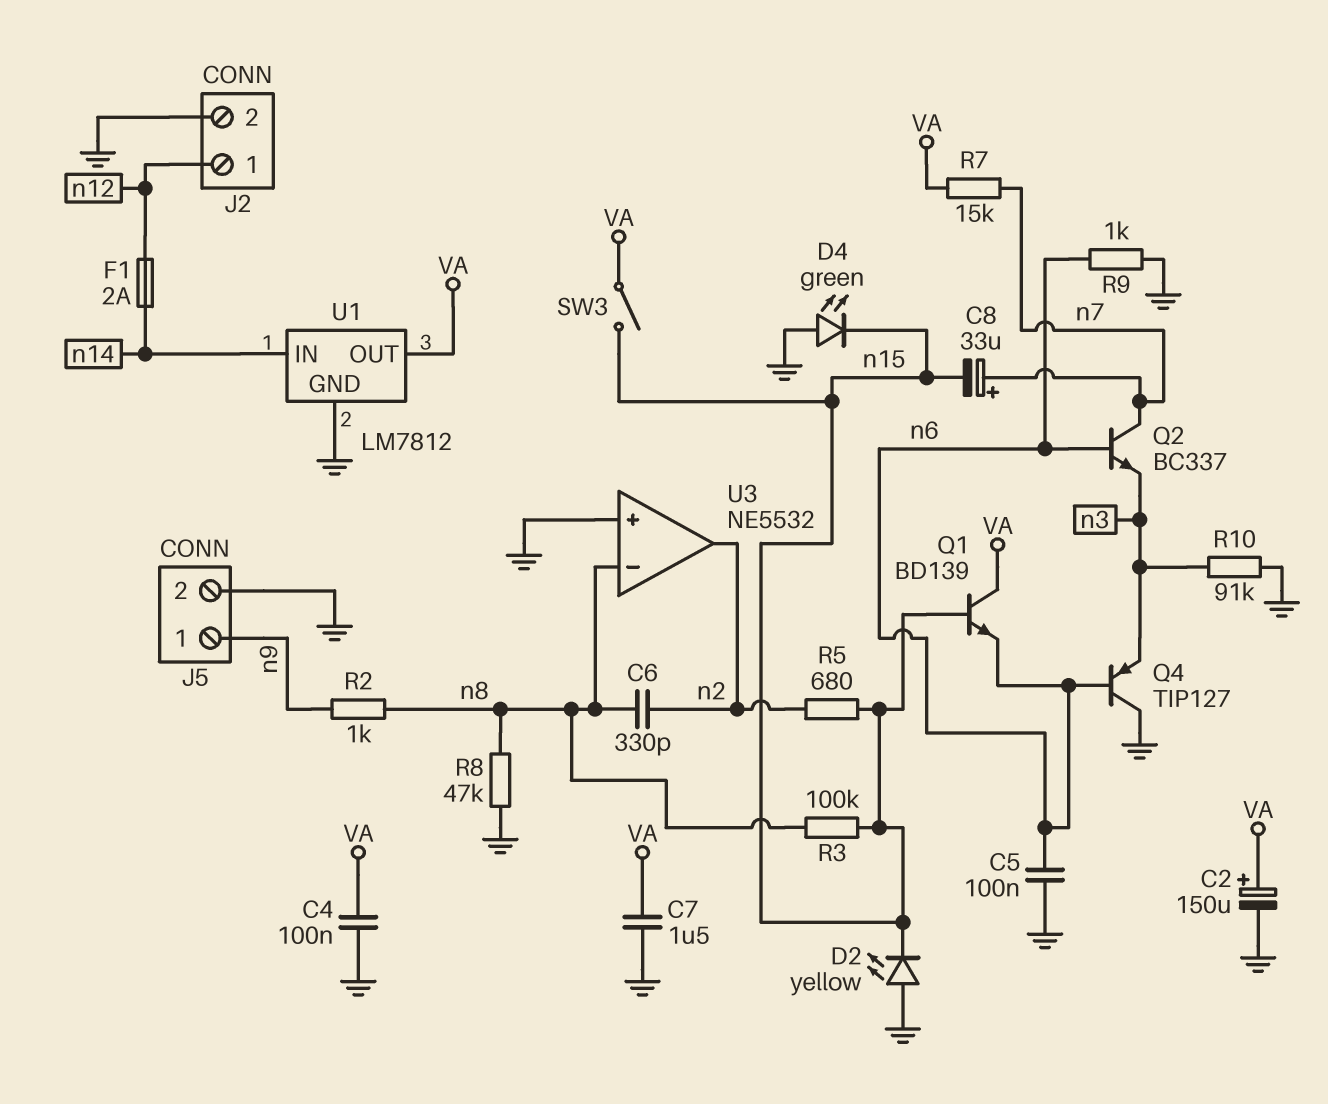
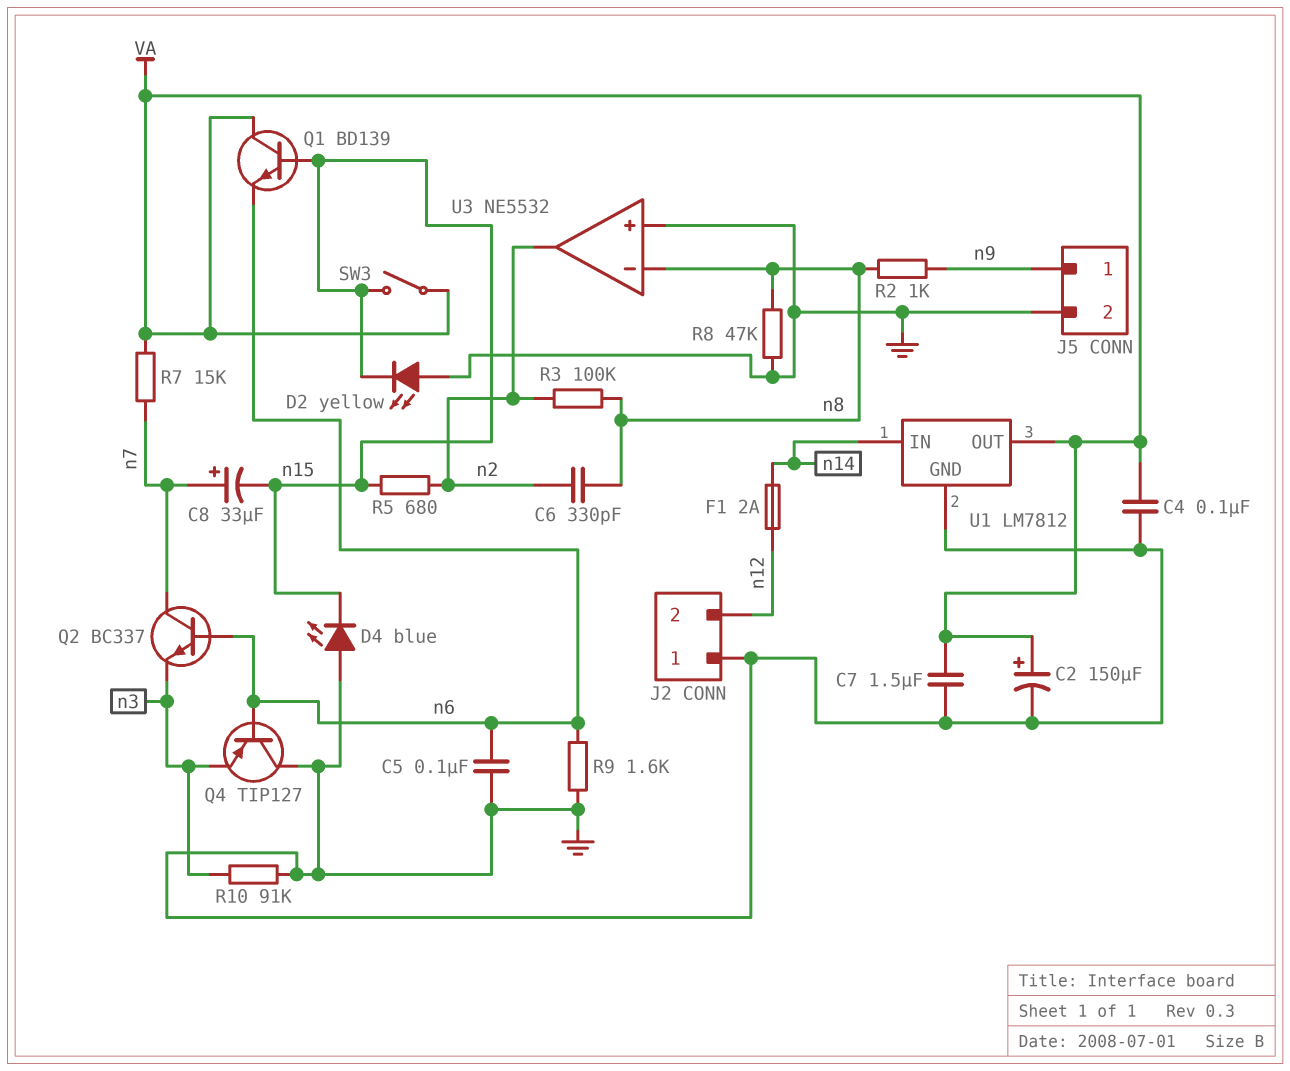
D4: LED green (A GND, K n15) -> LED blue (A GND, K n15)
J2 pin 1: n12 -> GND
J2 pin 2: GND -> n12
R3: 100k (n8, n15) -> 100k (n2, n8)
R9: 1k (GND, n6) -> 1.6k (GND, n6)

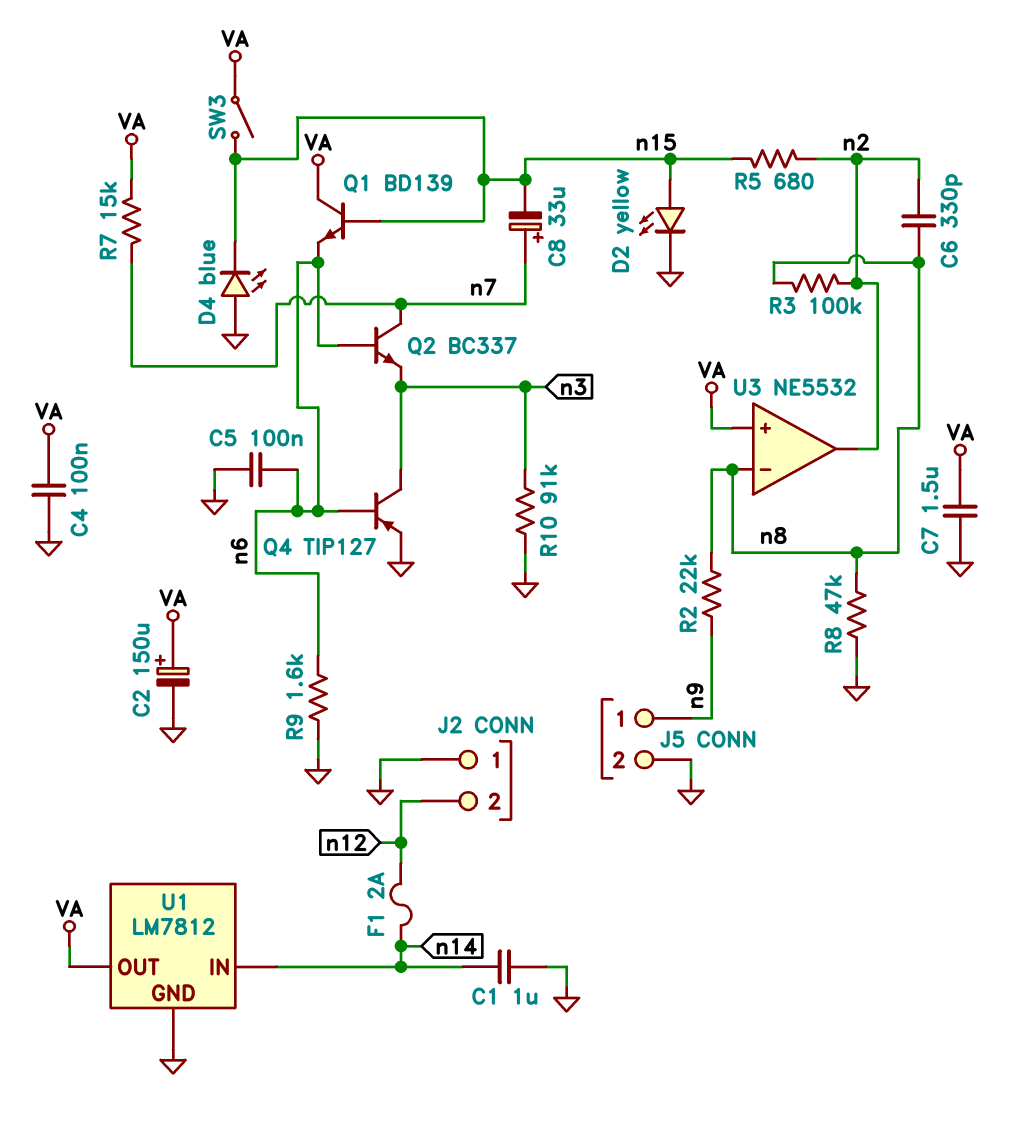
C1: none -> 1uF (GND, n14)
D2: LED yellow (A GND, K n15) -> LED yellow (A n15, K GND)
Q4: PNP TIP127 (B n6, C GND, E n3) -> PNP TIP127 (B n6, C n3, E GND)
R2: 1k (n8, n9) -> 22k (n8, n9)
U3 pin in+: GND -> VA

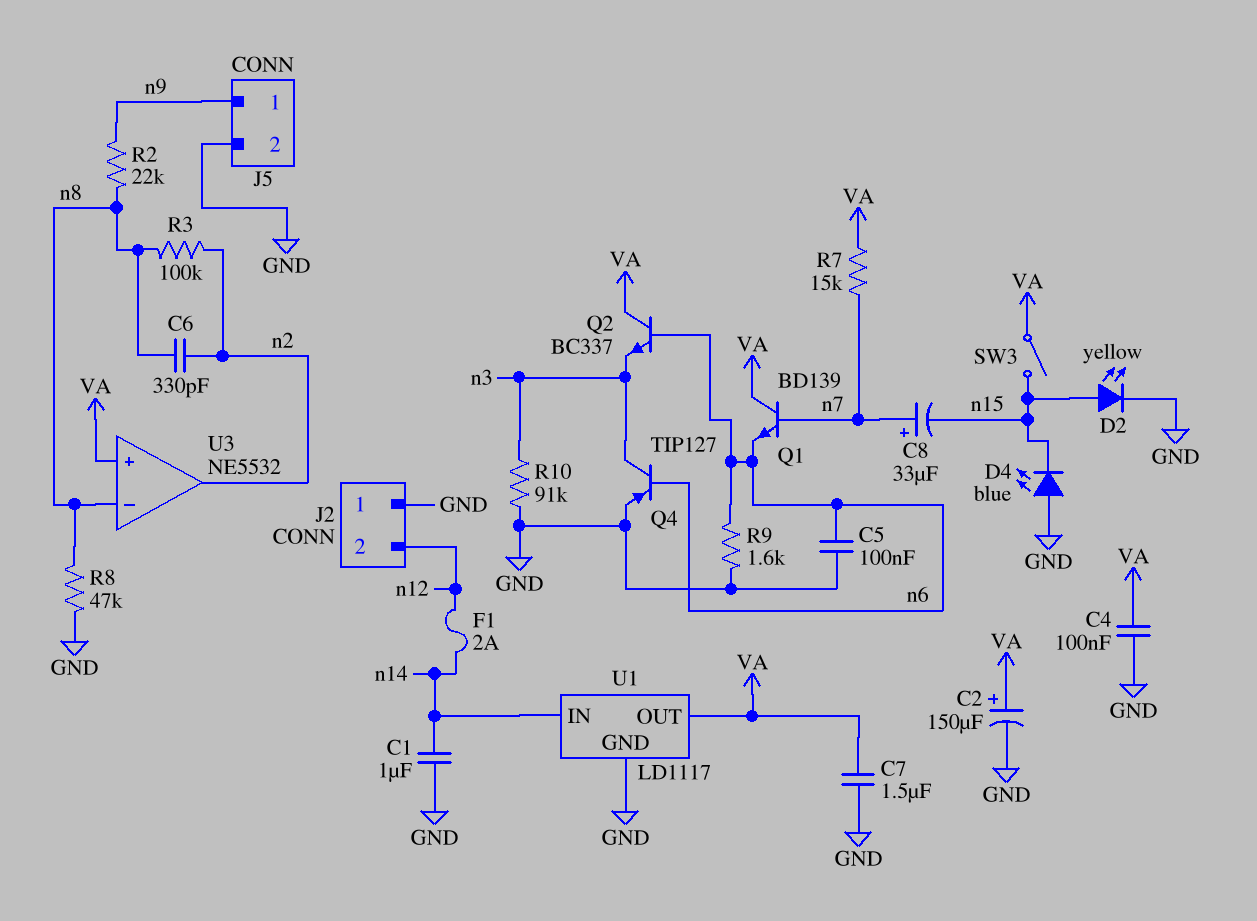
Q1: NPN BD139 (B n15, C VA, E n6) -> NPN BD139 (B n7, C VA, E n6)
Q2: NPN BC337 (B n6, C n7, E n3) -> NPN BC337 (B n6, C VA, E n3)
R5: 680 (n2, n15) -> none
U1: LM7812 -> LD1117

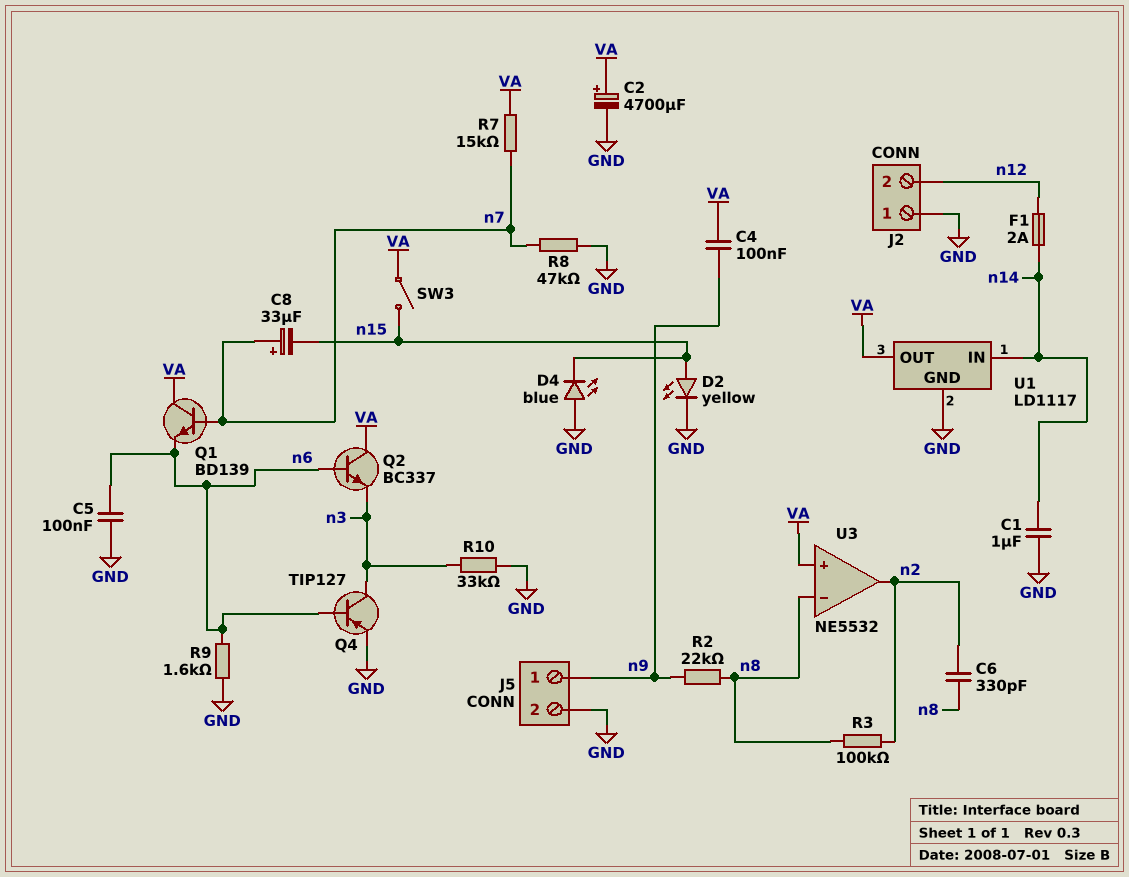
C2: 150uF (plus VA, minus GND) -> 4700uF (plus VA, minus GND)
C4: 100nF (GND, VA) -> 100nF (VA, n9)
C7: 1.5uF (GND, VA) -> none
R8: 47k (GND, n8) -> 47k (GND, n7)
R10: 91k (GND, n3) -> 33k (GND, n3)

